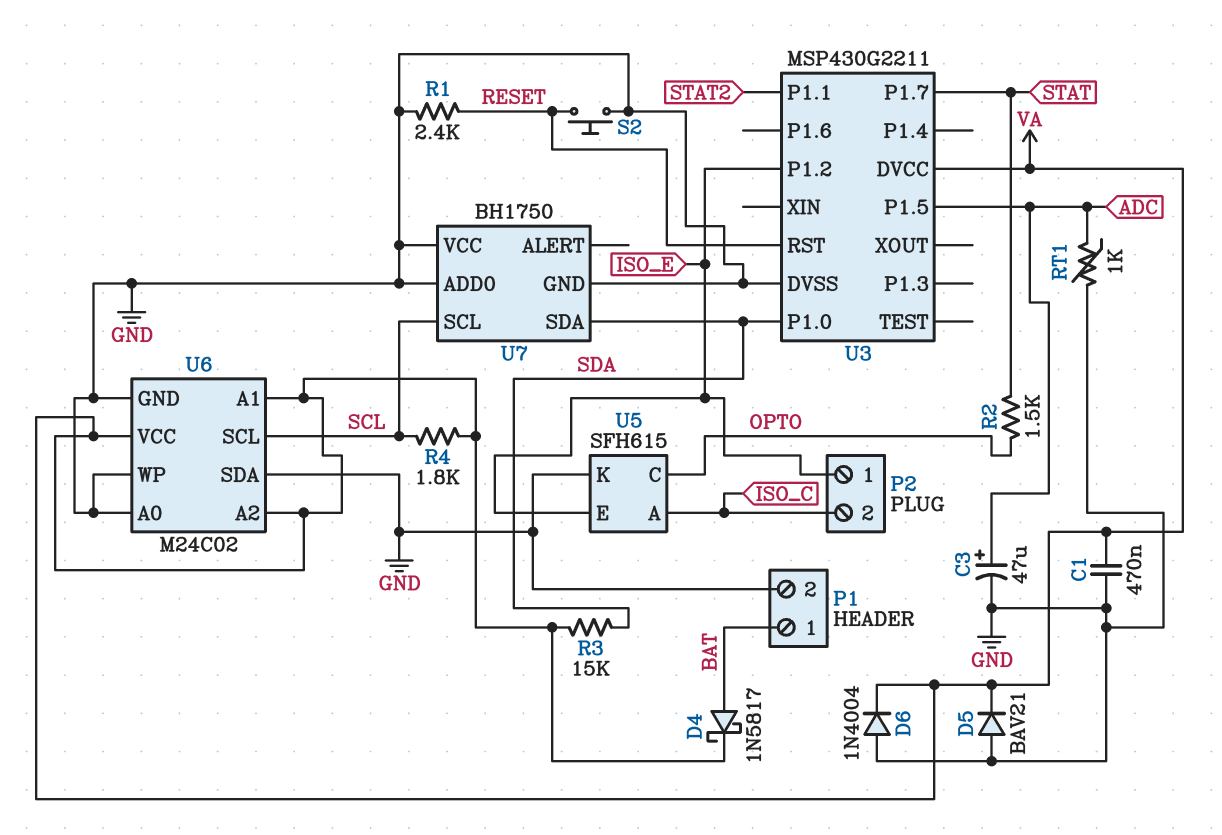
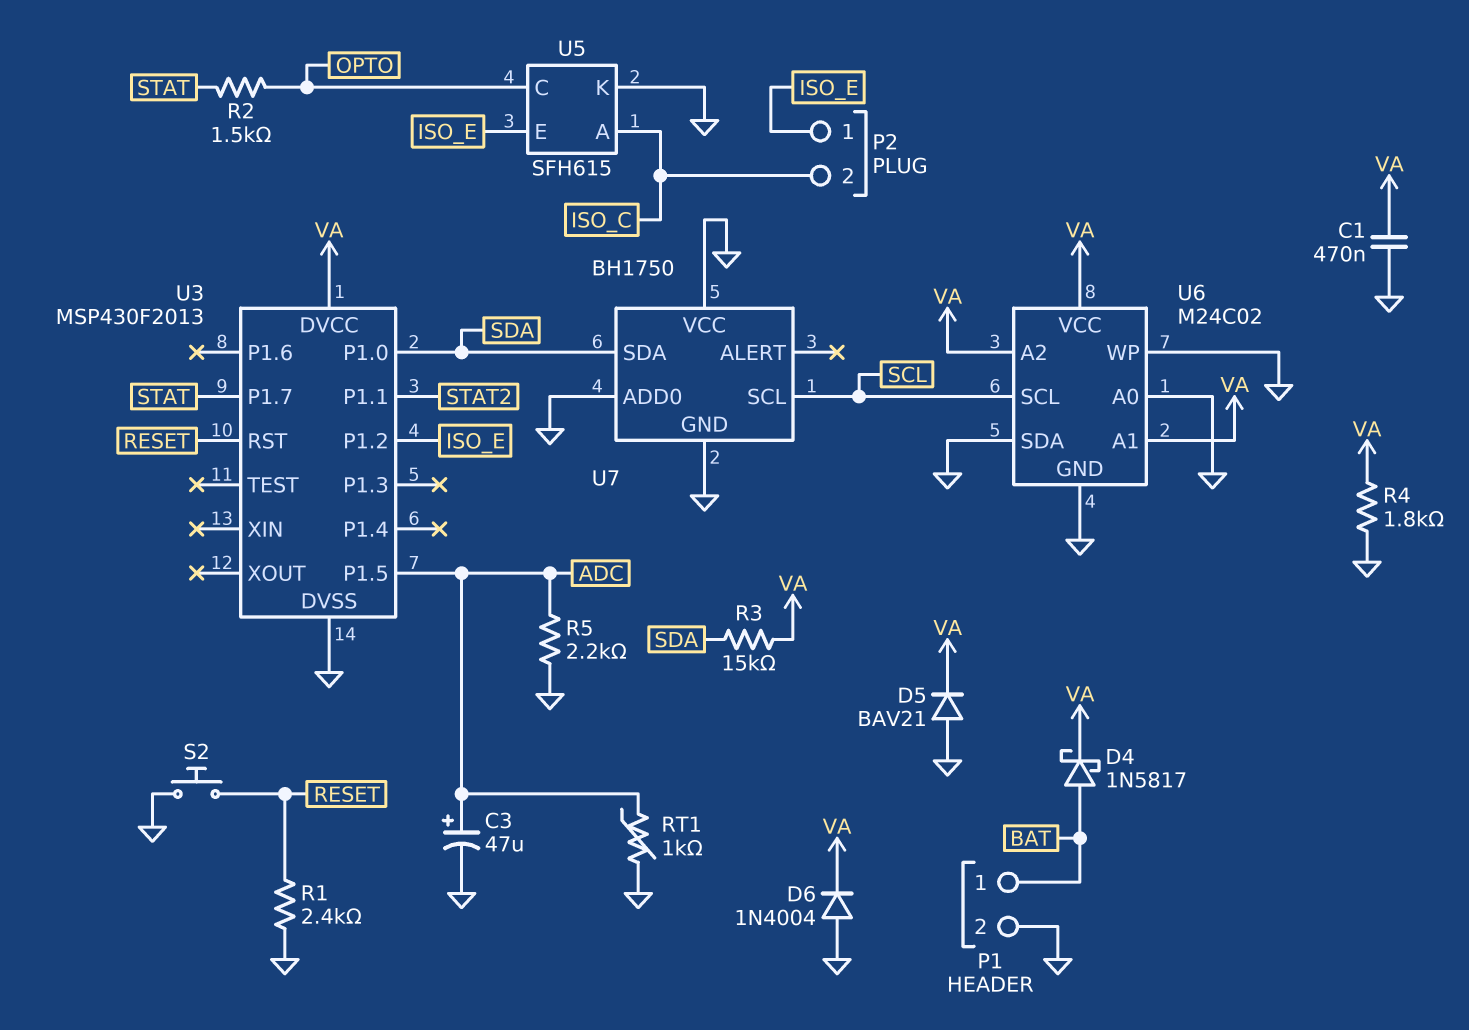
R4: 1.8k (SCL, VA) -> 1.8k (GND, VA)
R5: none -> 2.2k (ADC, GND)
U3: MSP430G2211 -> MSP430F2013

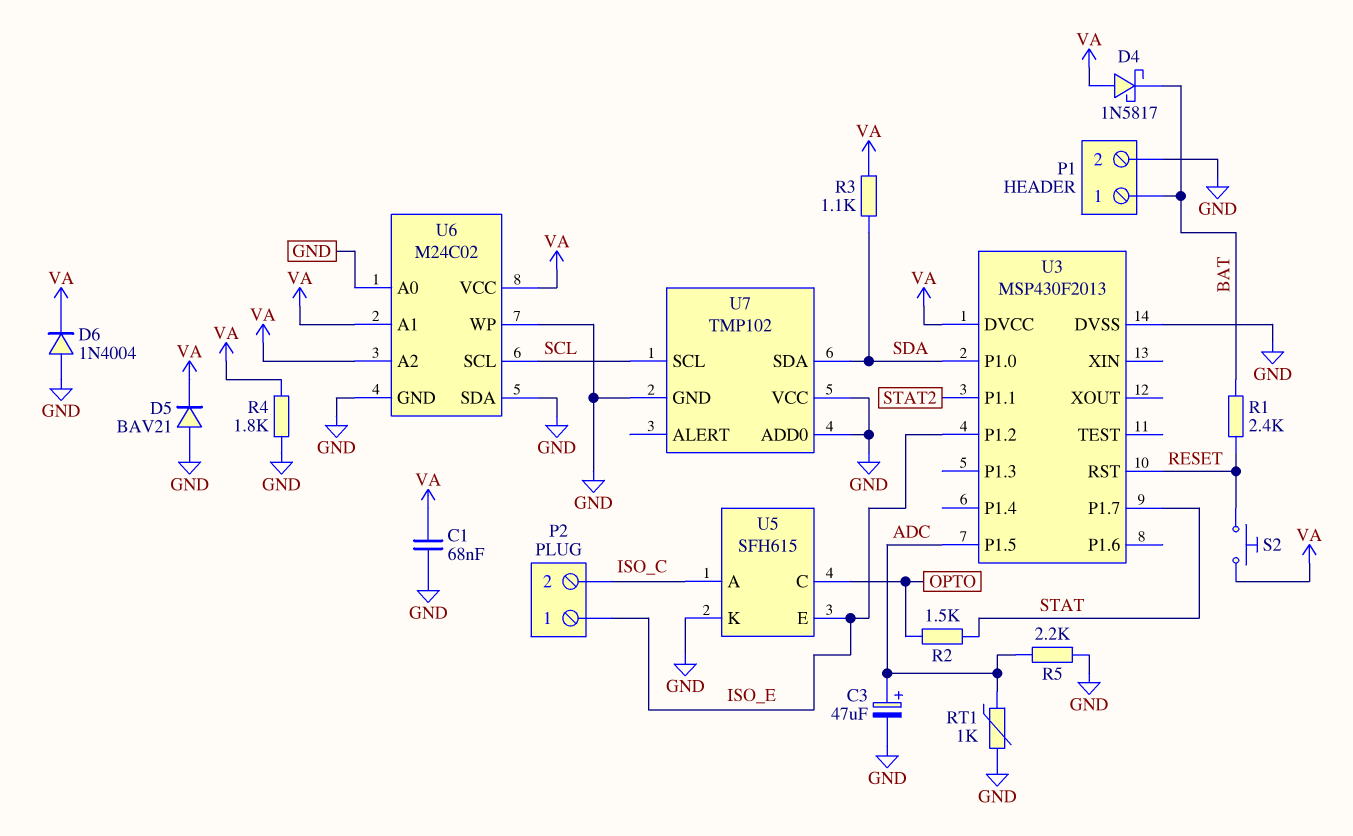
C1: 470nF (GND, VA) -> 68nF (GND, VA)
D4: schottky 1N5817 (A BAT, K VA) -> schottky 1N5817 (A VA, K BAT)
R1: 2.4k (GND, RESET) -> 2.4k (BAT, RESET)
R3: 15k (SDA, VA) -> 1.1k (SDA, VA)
S2: button (GND, RESET) -> button (RESET, VA)
U7: BH1750 -> TMP102

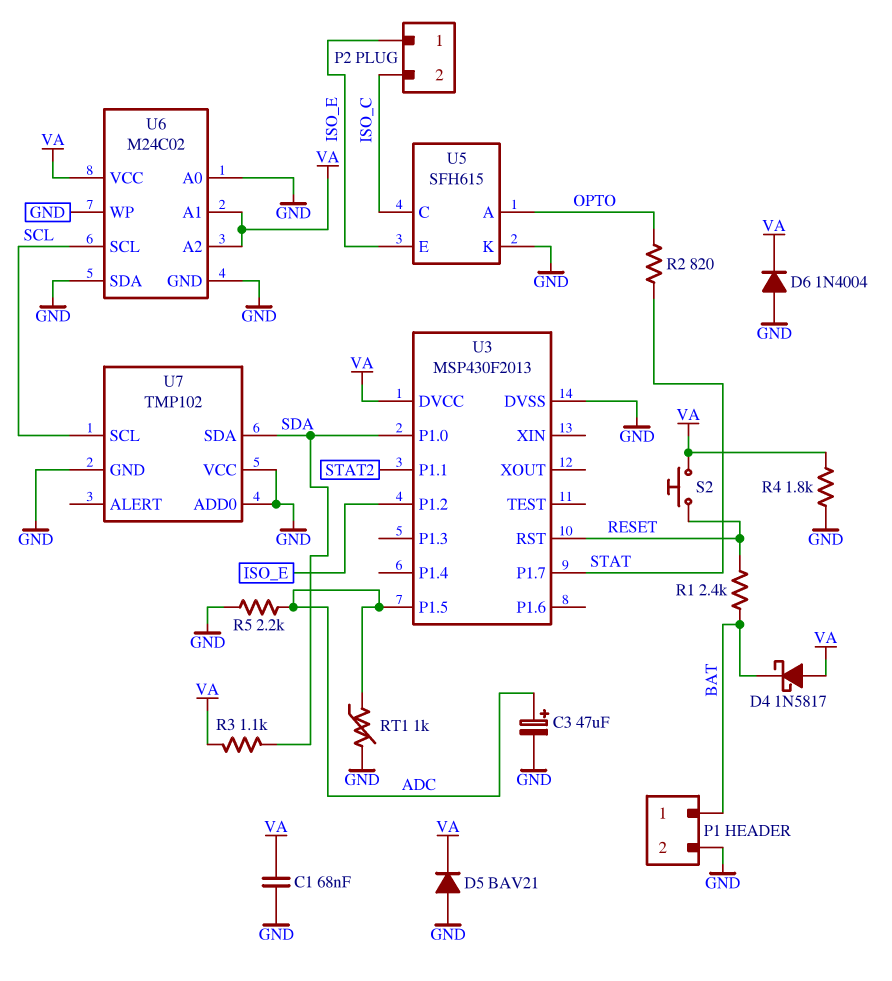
R2: 1.5k (OPTO, STAT) -> 820 (OPTO, STAT)
U5 pin A: ISO_C -> OPTO
U5 pin C: OPTO -> ISO_C

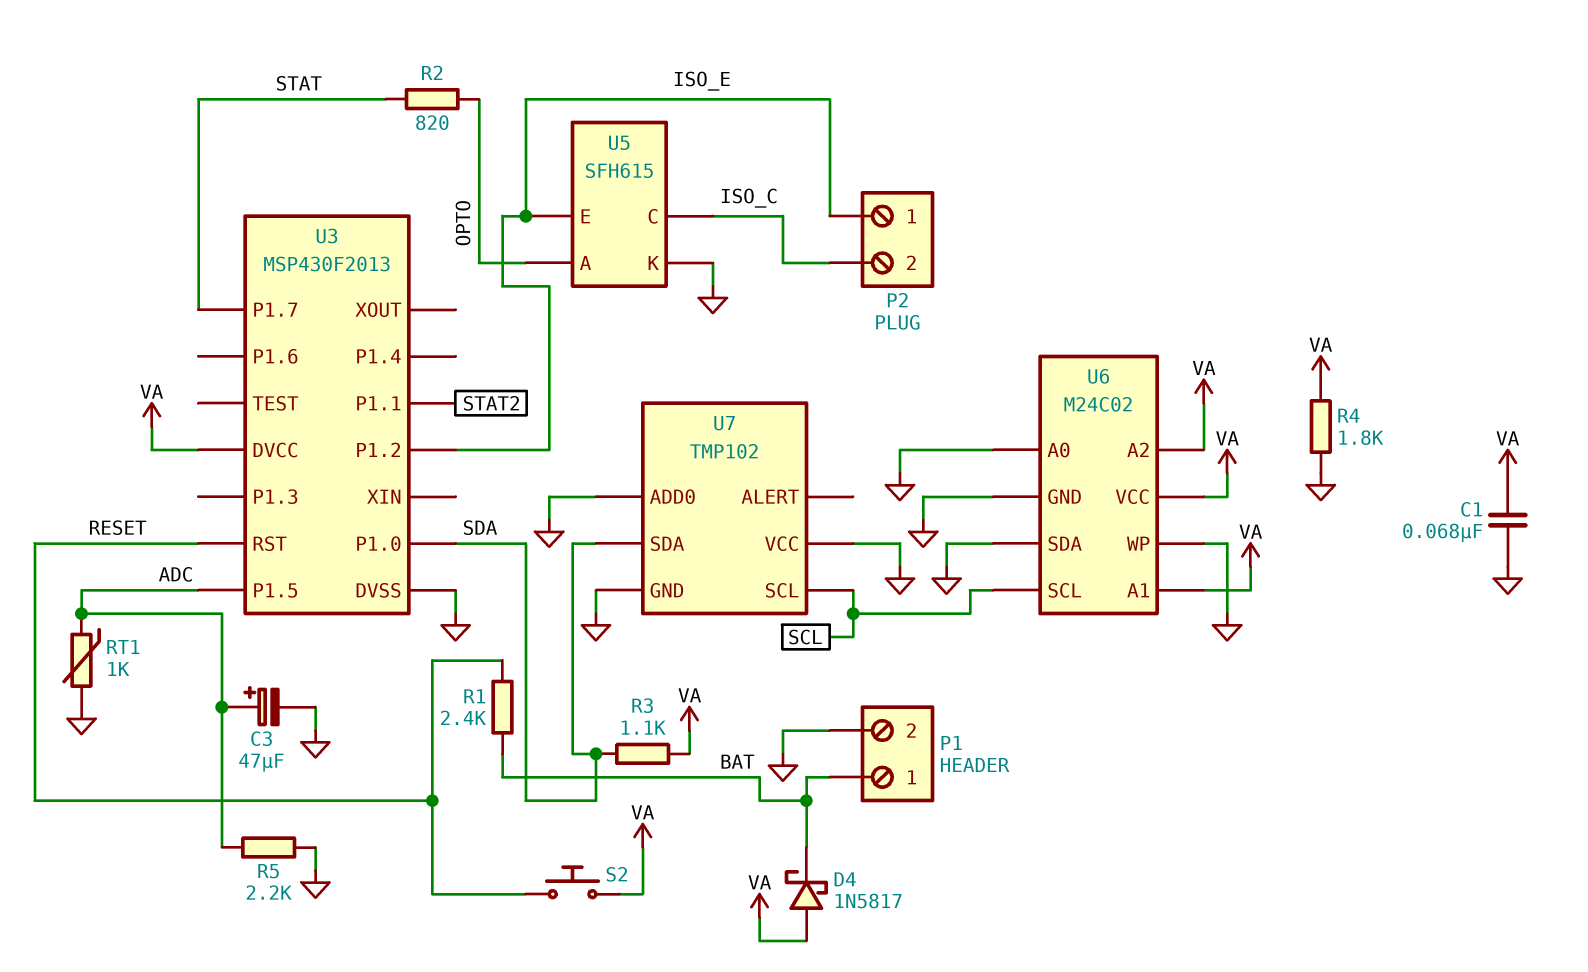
D5: diode BAV21 (A GND, K VA) -> none
D6: diode 1N4004 (A GND, K VA) -> none

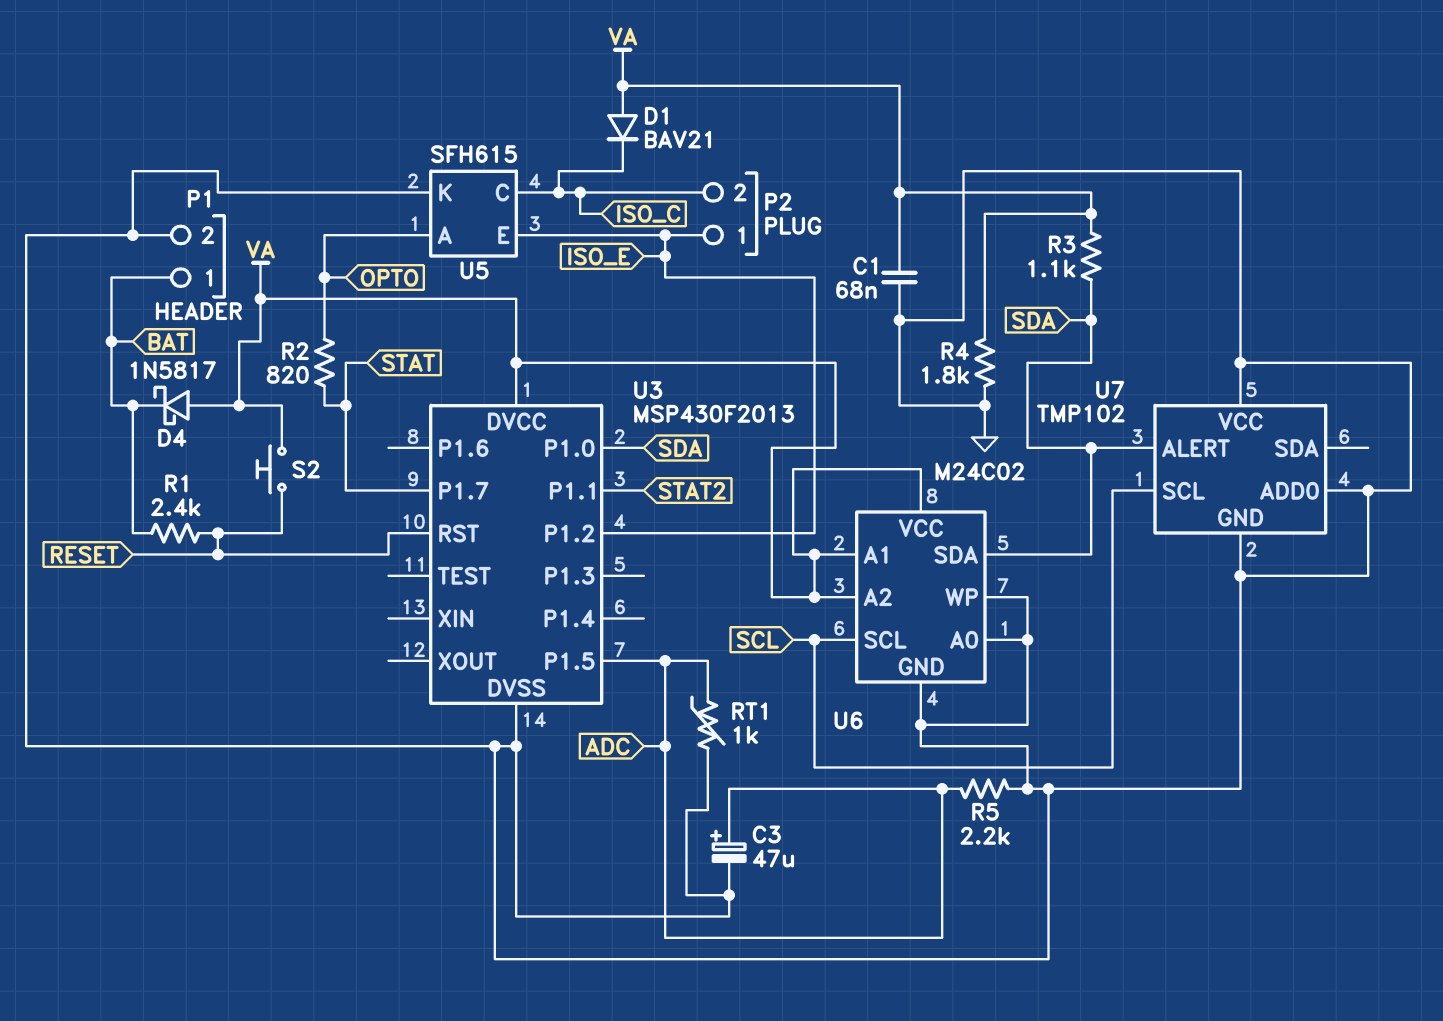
D1: none -> diode BAV21 (A VA, K ISO_C)
U6 pin SDA: GND -> SDA
U7 pin ALERT: none -> SDA
U7 pin SDA: SDA -> none

